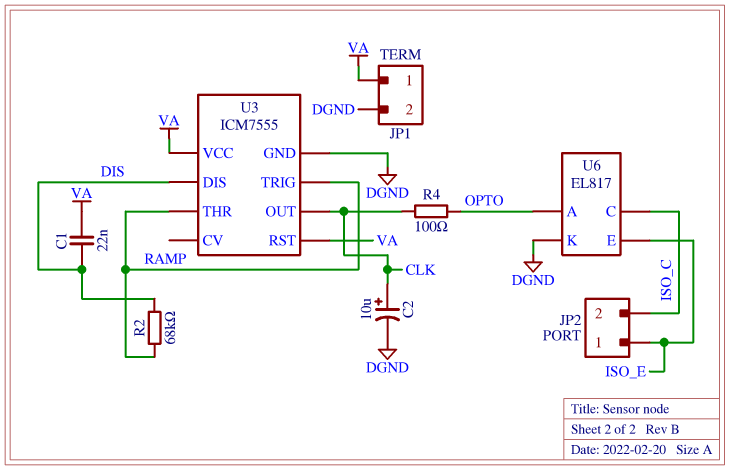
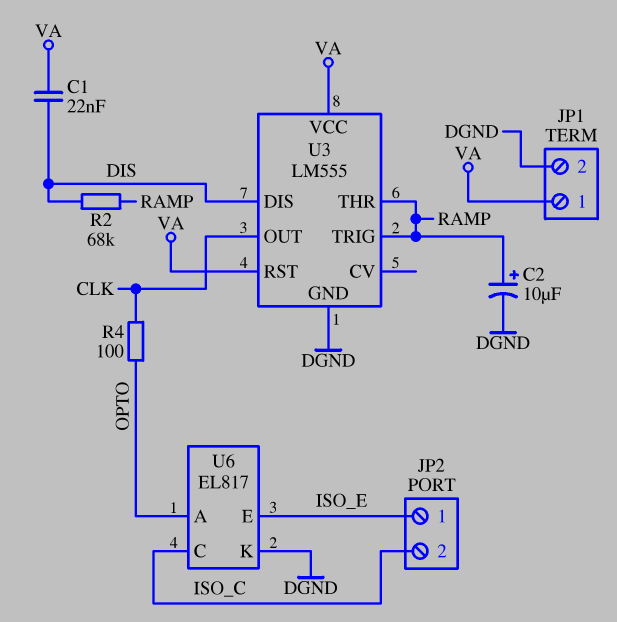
C2: 10uF (plus CLK, minus DGND) -> 10uF (plus RAMP, minus DGND)
U3: ICM7555 -> LM555

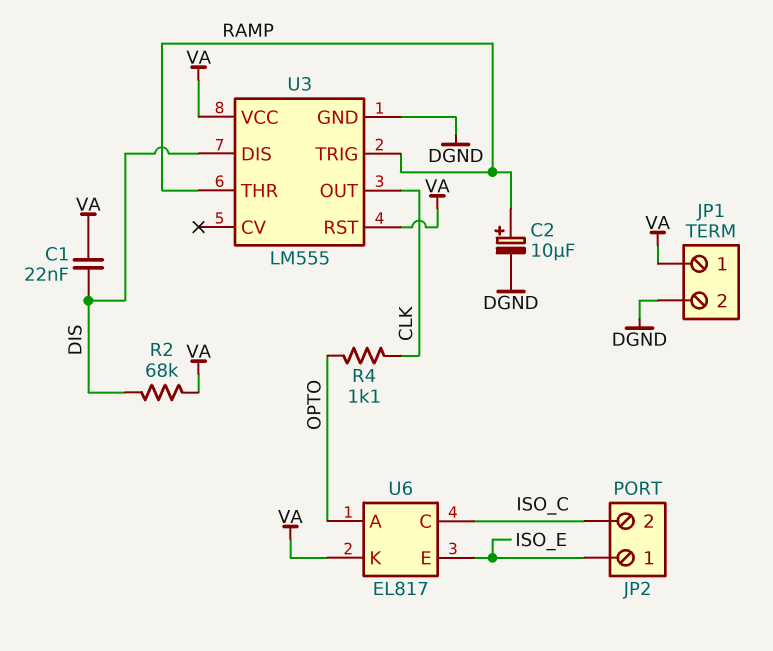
R2: 68k (DIS, RAMP) -> 68k (DIS, VA)
R4: 100 (CLK, OPTO) -> 1.1k (CLK, OPTO)
U6 pin K: DGND -> VA

